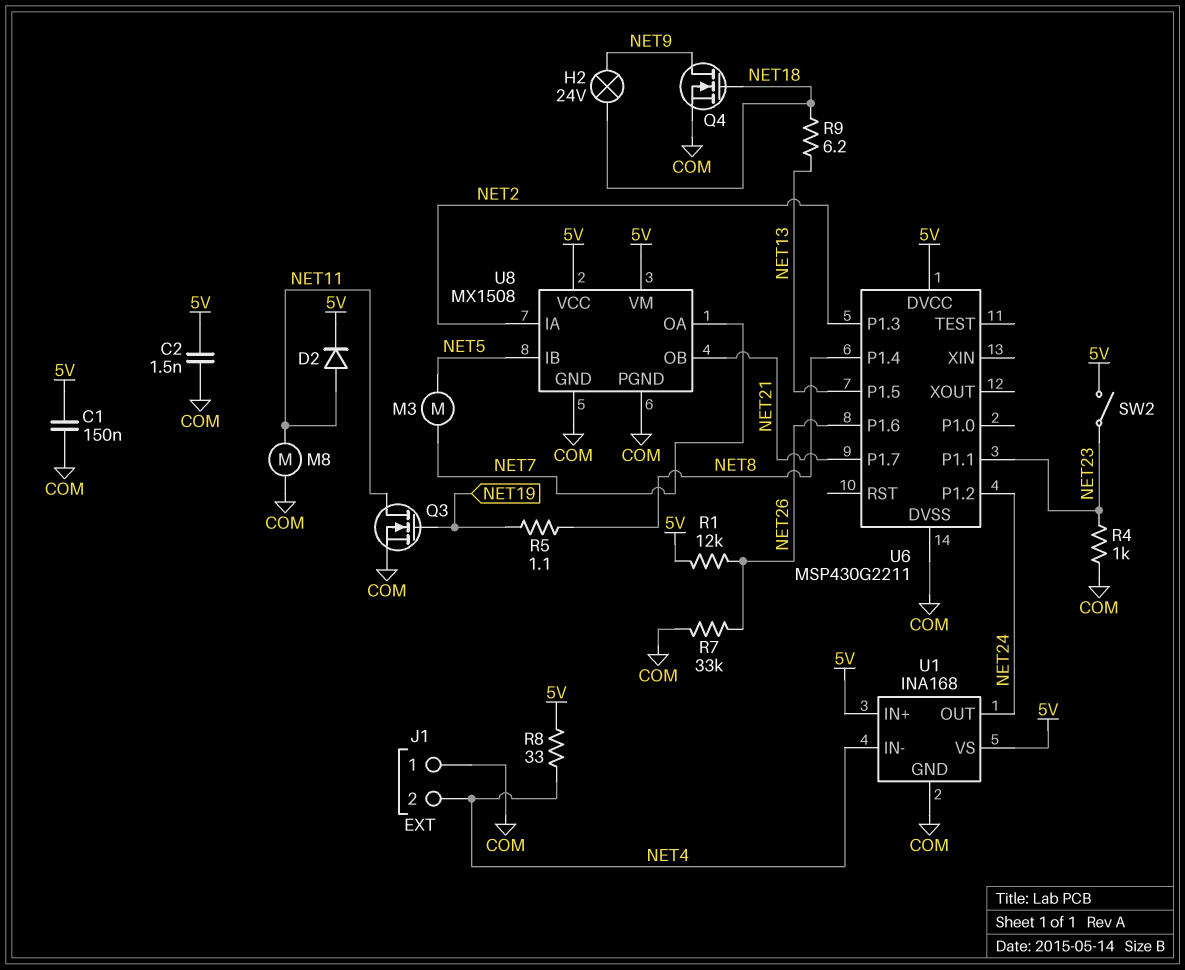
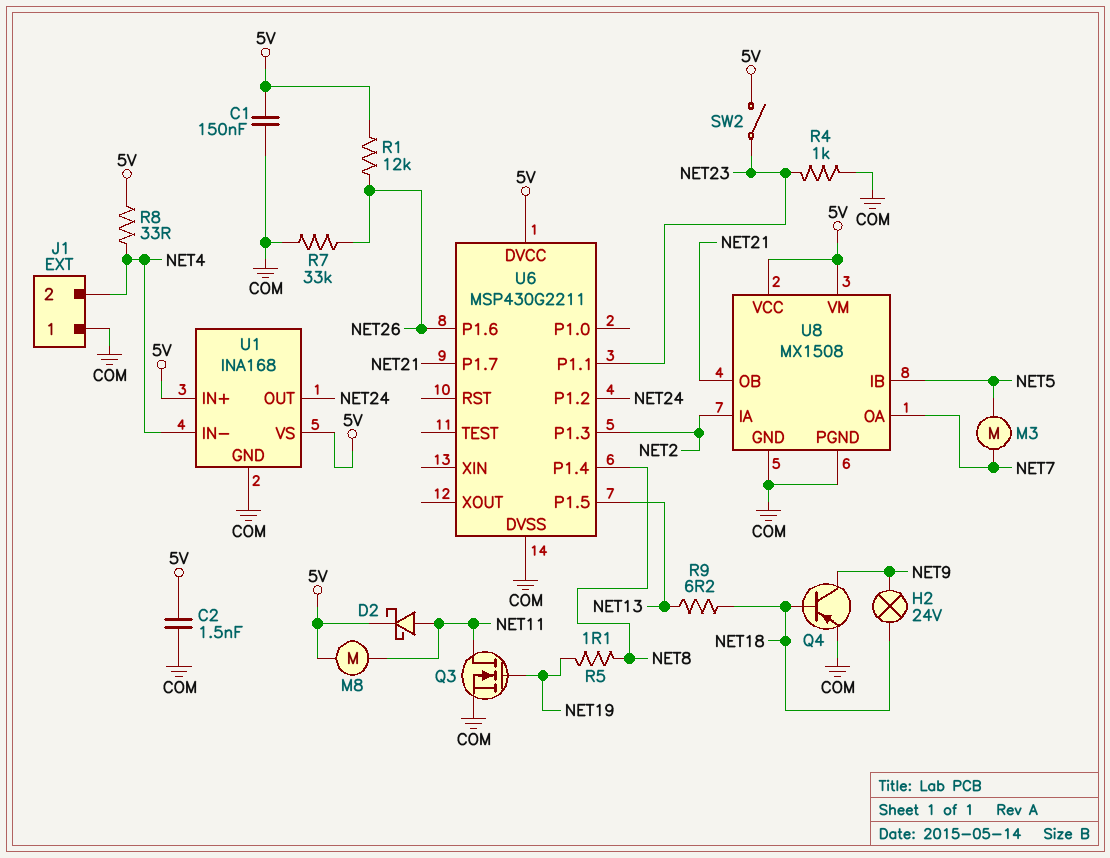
D2: diode (A NET11, K 5V) -> schottky (A NET11, K 5V)
M8: motor (COM, NET11) -> motor (5V, NET11)
Q4: NMOS (G NET18, D NET9, S COM) -> PNP (B NET18, C NET9, E COM)

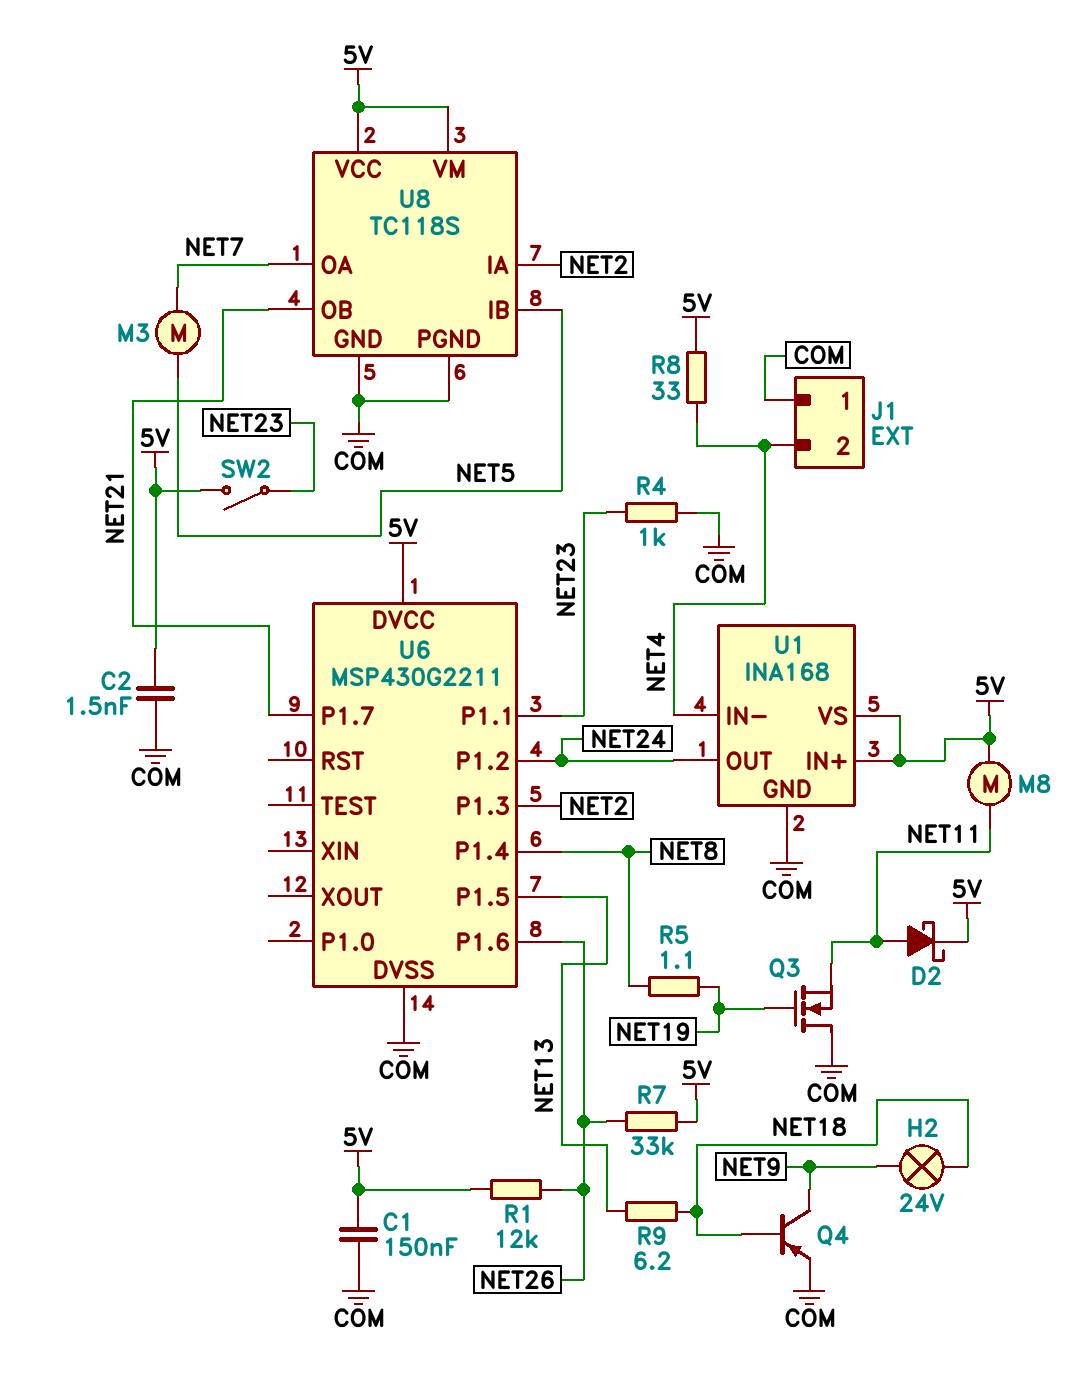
Q3: NMOS (G NET19, D NET11, S COM) -> NMOS (G NET19, D COM, S NET11)
R7: 33k (COM, NET26) -> 33k (5V, NET26)
U8: MX1508 -> TC118S

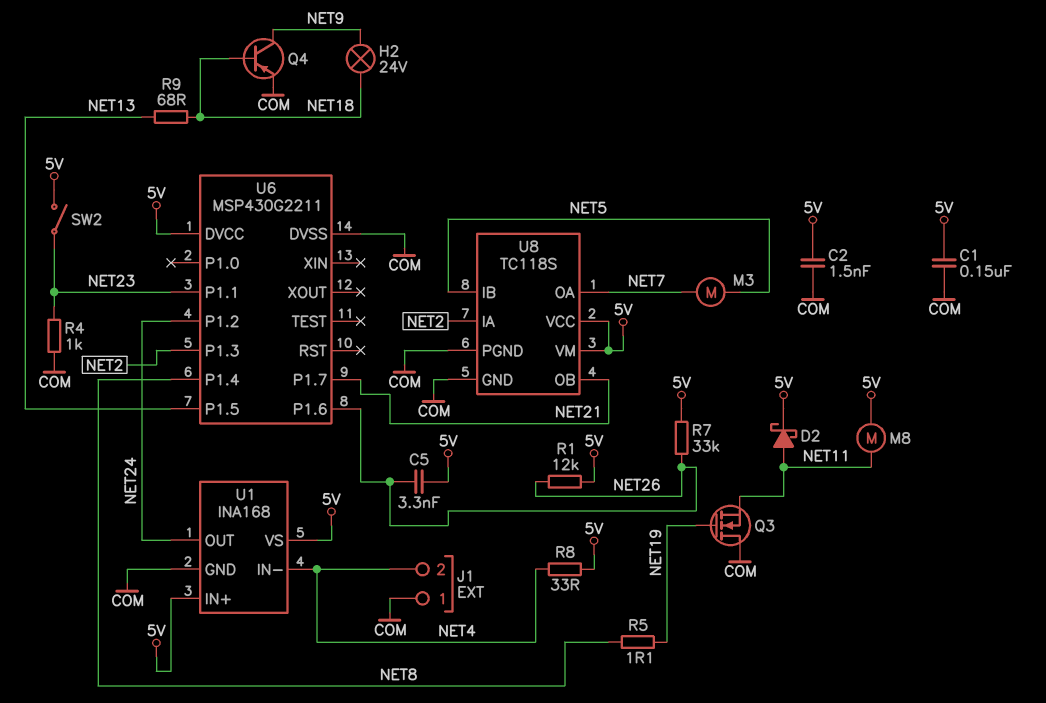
C5: none -> 3.3nF (5V, NET26)
R9: 6.2 (NET13, NET18) -> 68 (NET13, NET18)

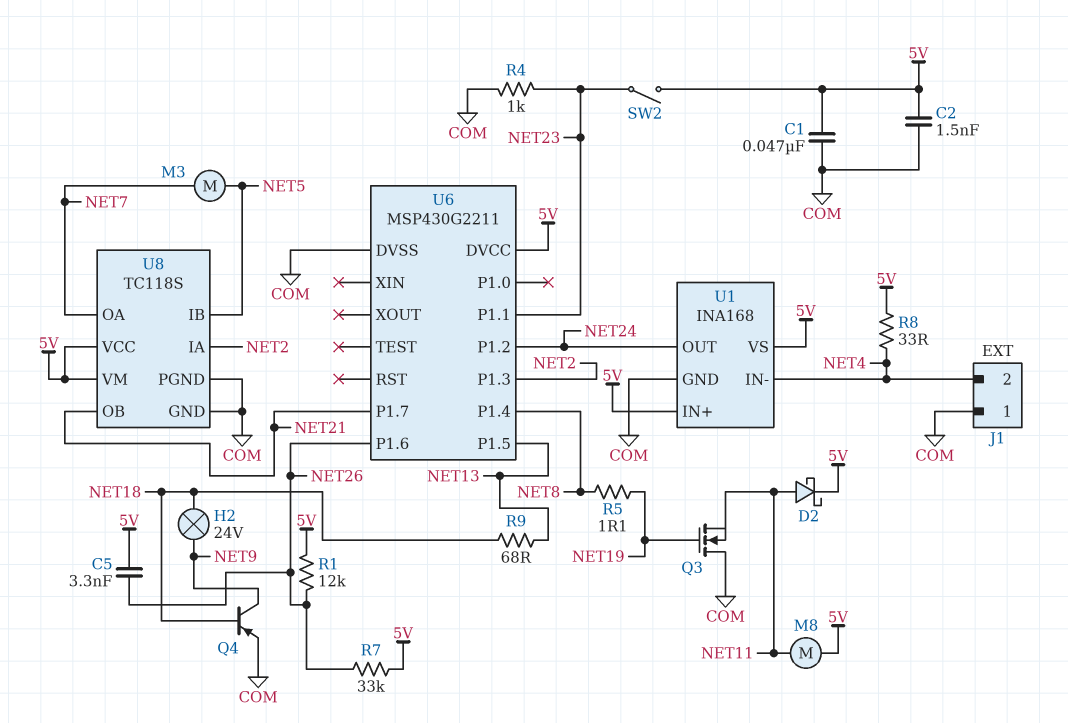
C1: 150nF (5V, COM) -> 47nF (5V, COM)

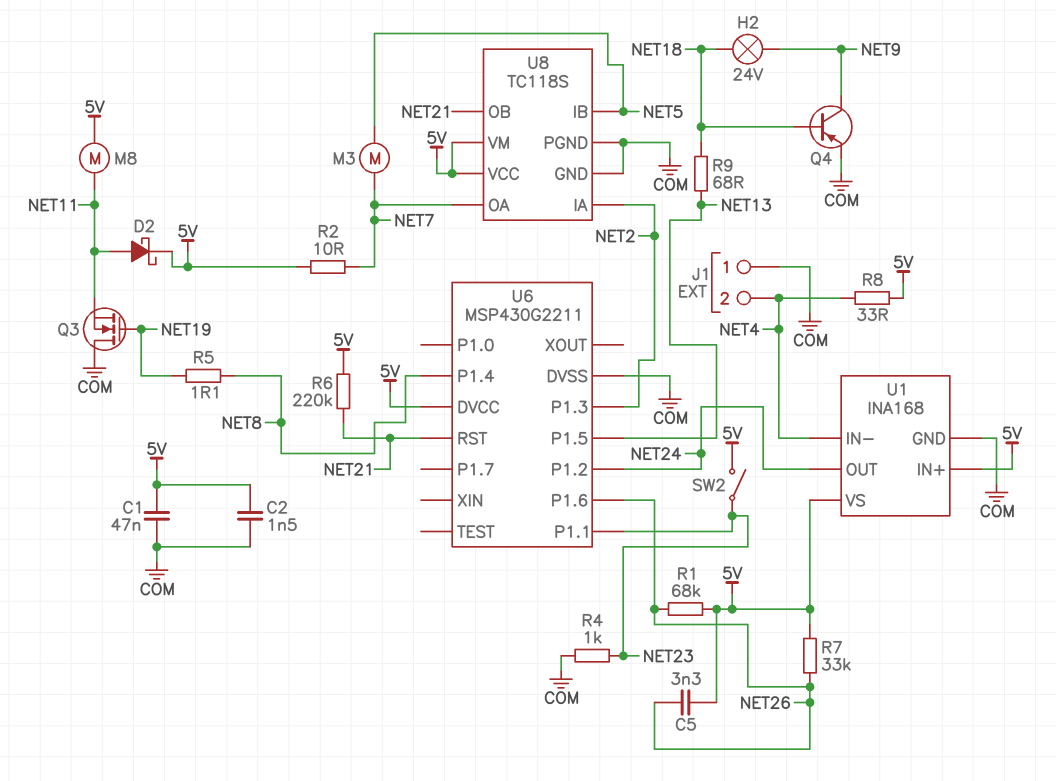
R1: 12k (5V, NET26) -> 68k (5V, NET26)
R2: none -> 10 (5V, NET7)
R6: none -> 220k (5V, NET21)
U6 pin P1.7: NET21 -> none
U6 pin RST: none -> NET21

